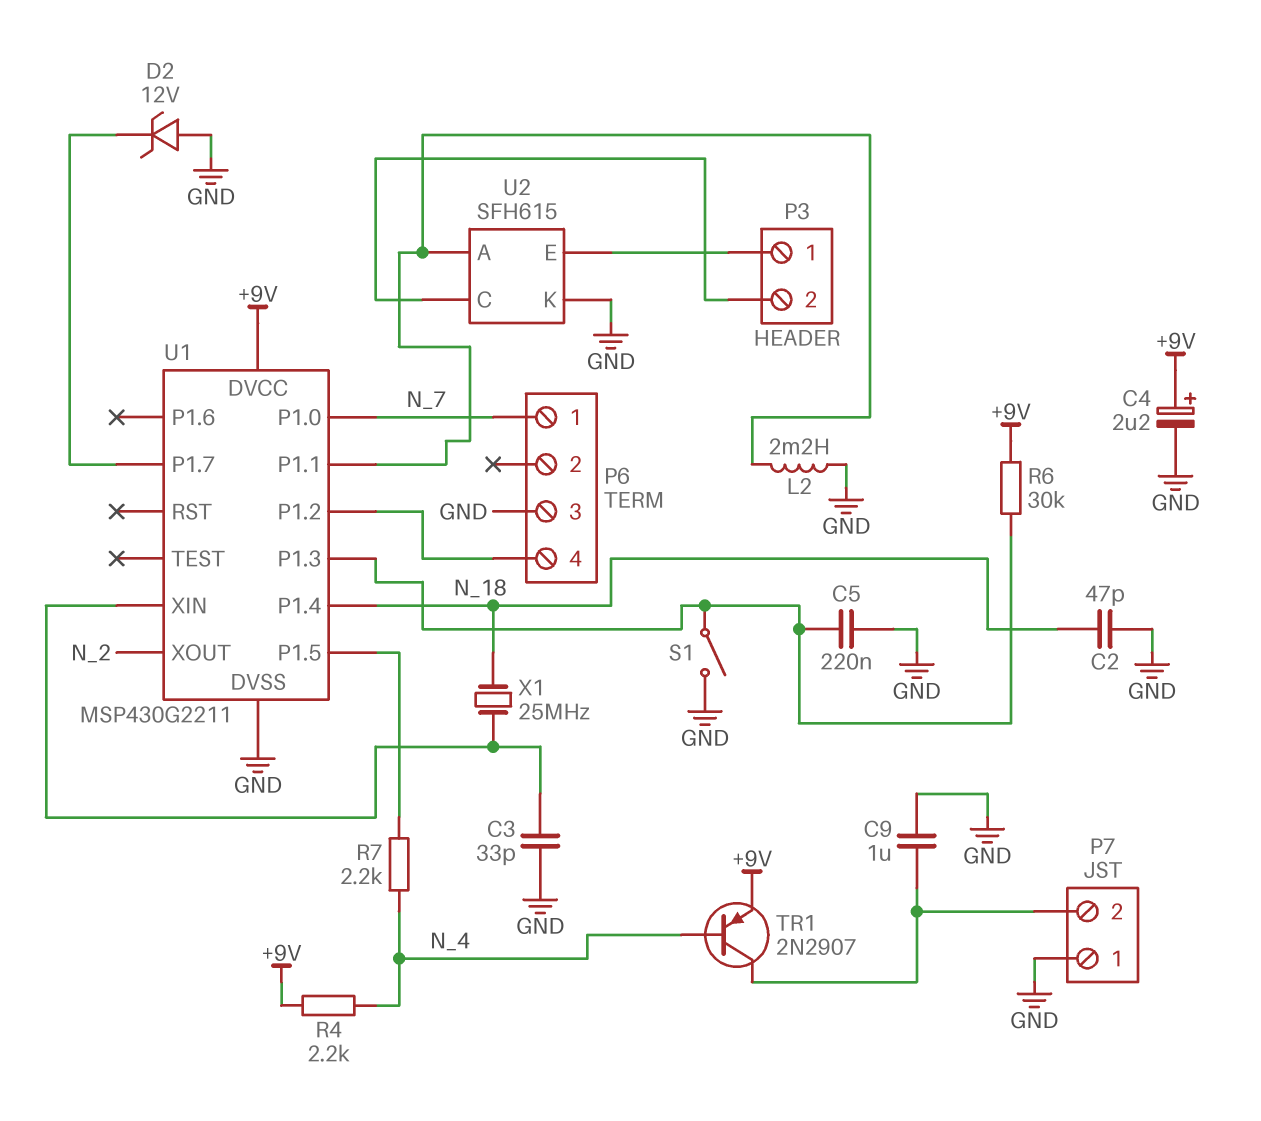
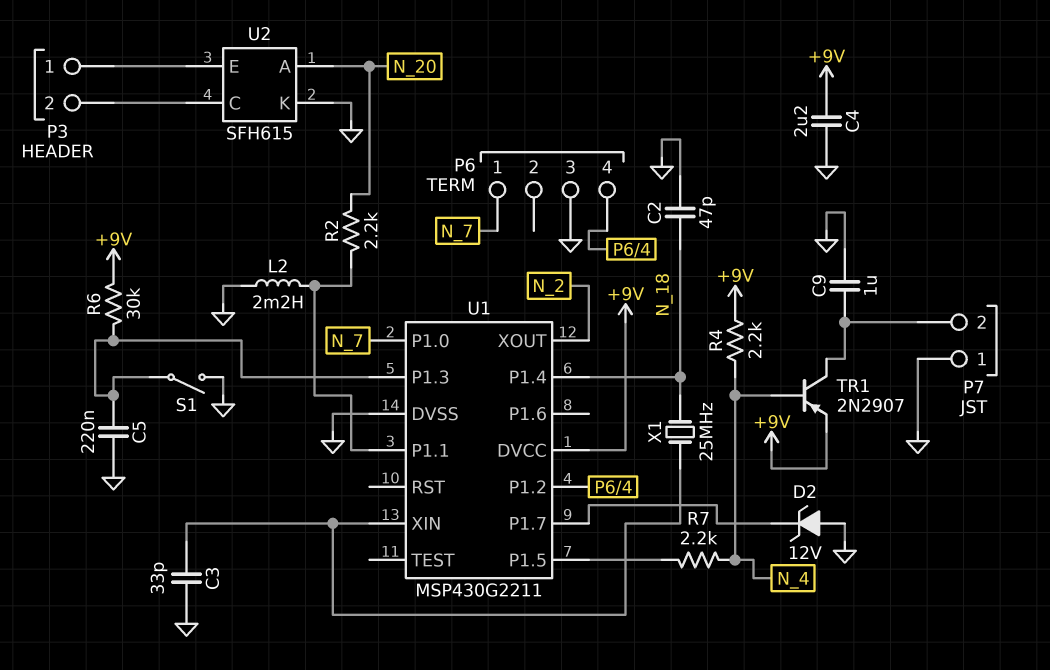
C4: 2.2uF (plus +9V, minus GND) -> 2.2uF (+9V, GND)
R2: none -> 2.2k (N_20, U1/P1.1)
U2 pin A: U1/P1.1 -> N_20

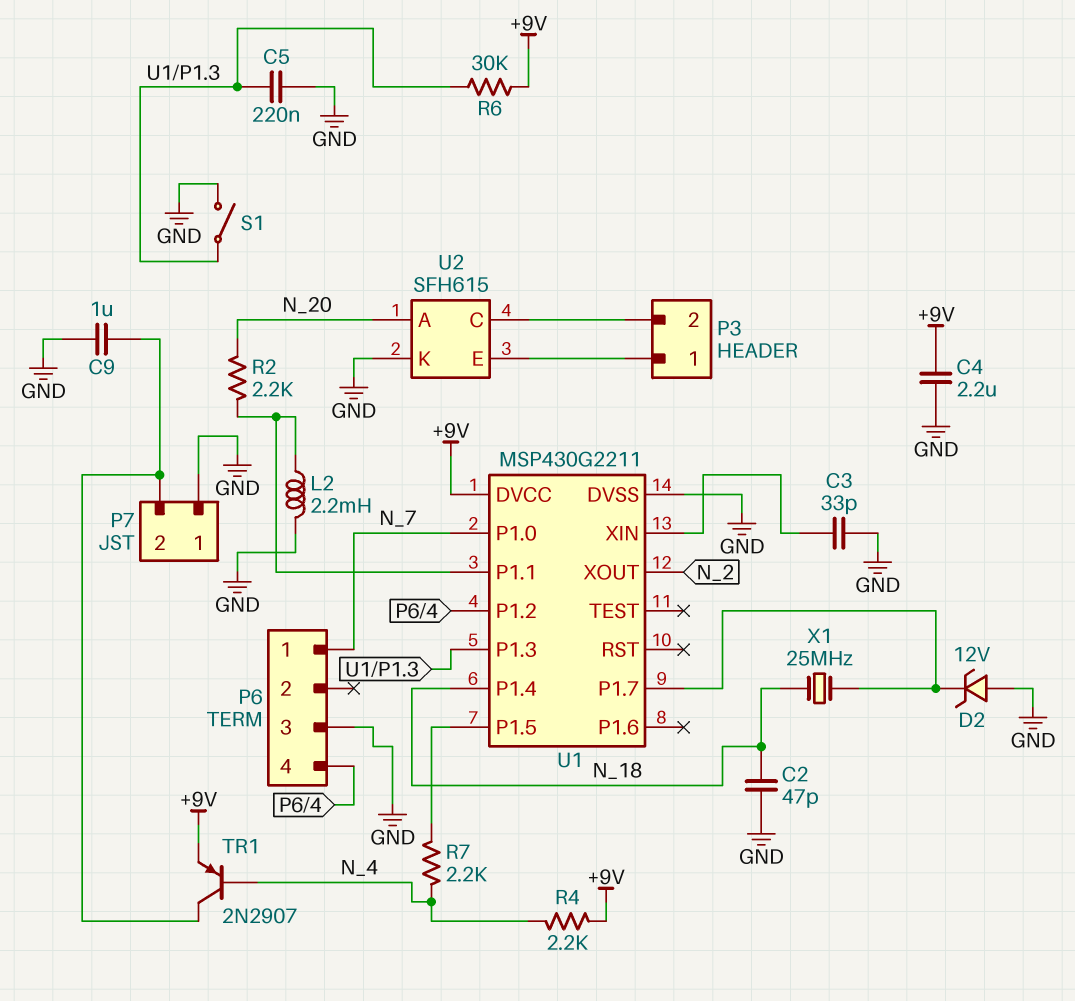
X1: 25MHz (N_18, U1/XIN) -> 25MHz (N_18, U1/P1.7)

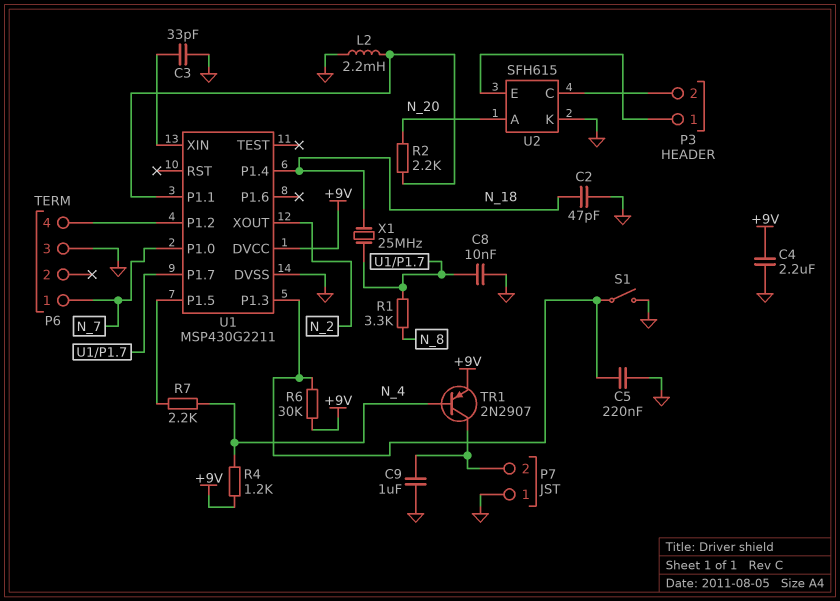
C8: none -> 10nF (GND, U1/P1.7)
D2: zener 12V (A GND, K U1/P1.7) -> none
R1: none -> 3.3k (N_8, U1/P1.7)
R4: 2.2k (+9V, N_4) -> 1.2k (+9V, N_4)

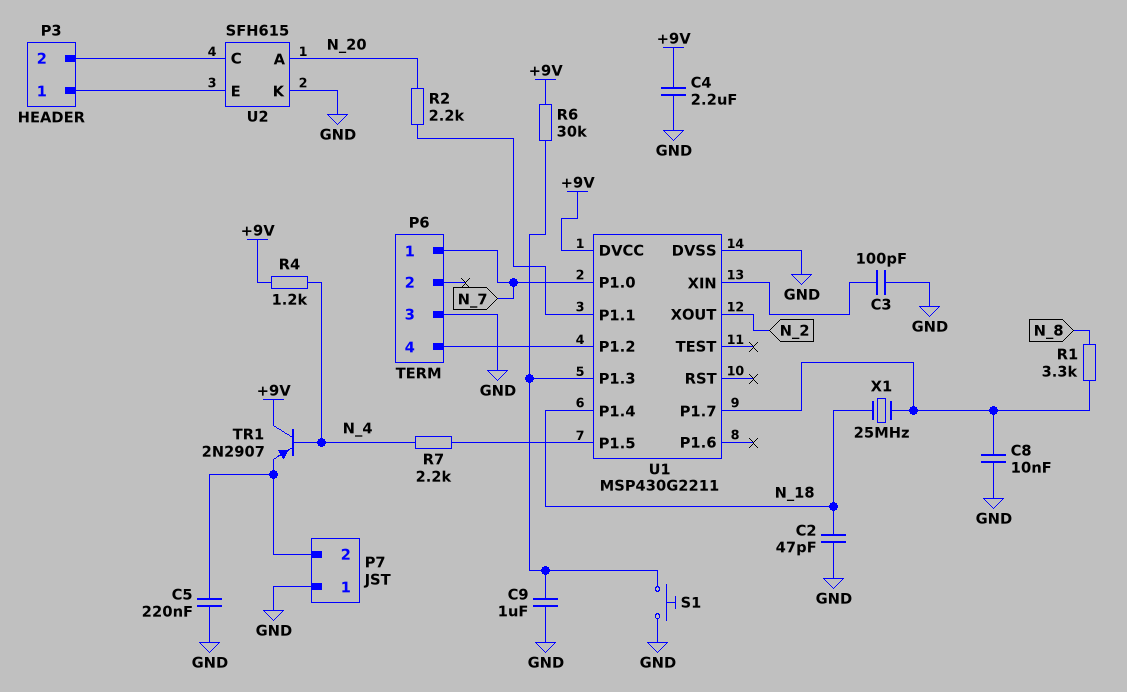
C3: 33pF (GND, U1/XIN) -> 100pF (GND, U1/XIN)
C5: 220nF (GND, U1/P1.3) -> 220nF (GND, P7/2)
C9: 1uF (GND, P7/2) -> 1uF (GND, U1/P1.3)
L2: 2.2mH (GND, U1/P1.1) -> none
S1: switch (GND, U1/P1.3) -> button (GND, U1/P1.3)
TR1: PNP 2N2907 (B N_4, C P7/2, E +9V) -> PNP 2N2907 (B N_4, C +9V, E P7/2)

